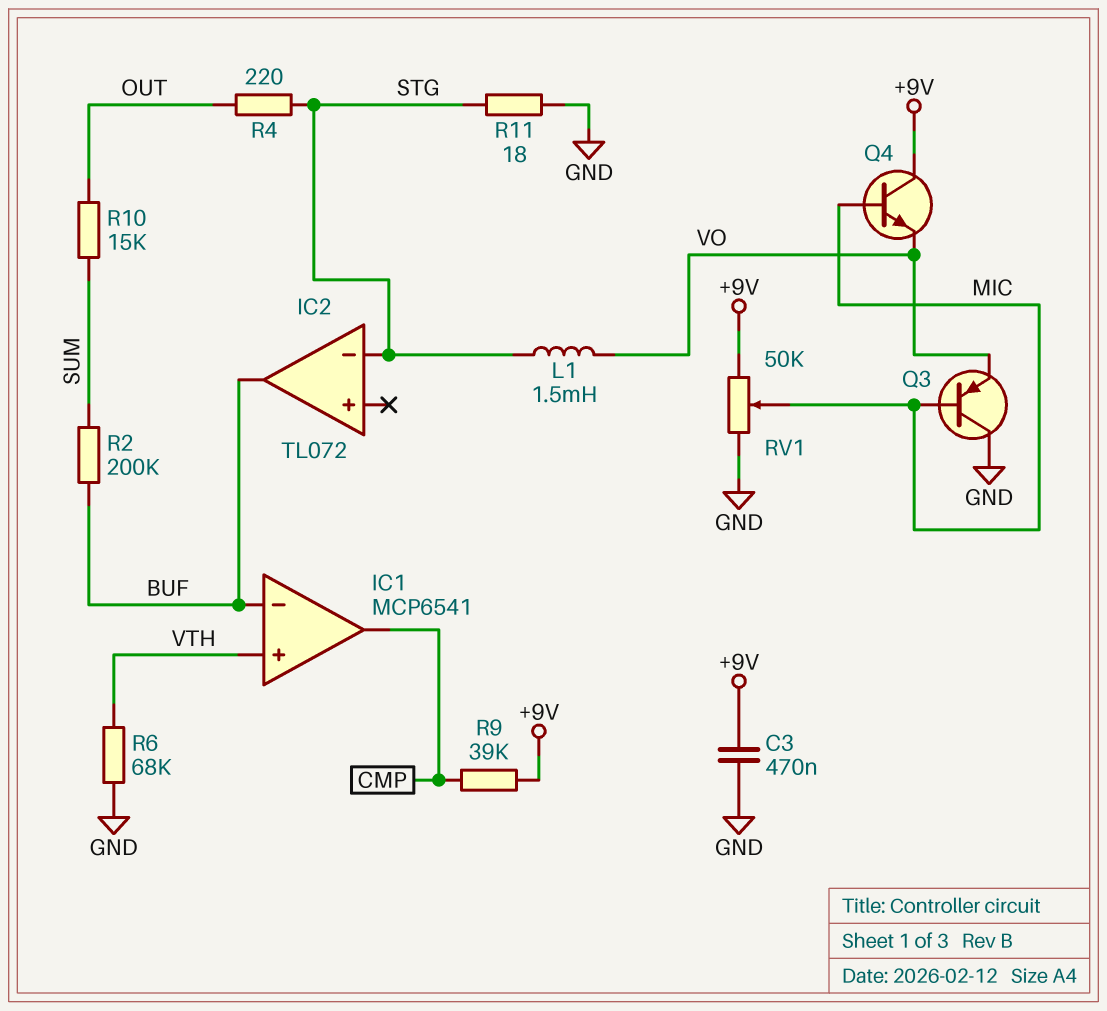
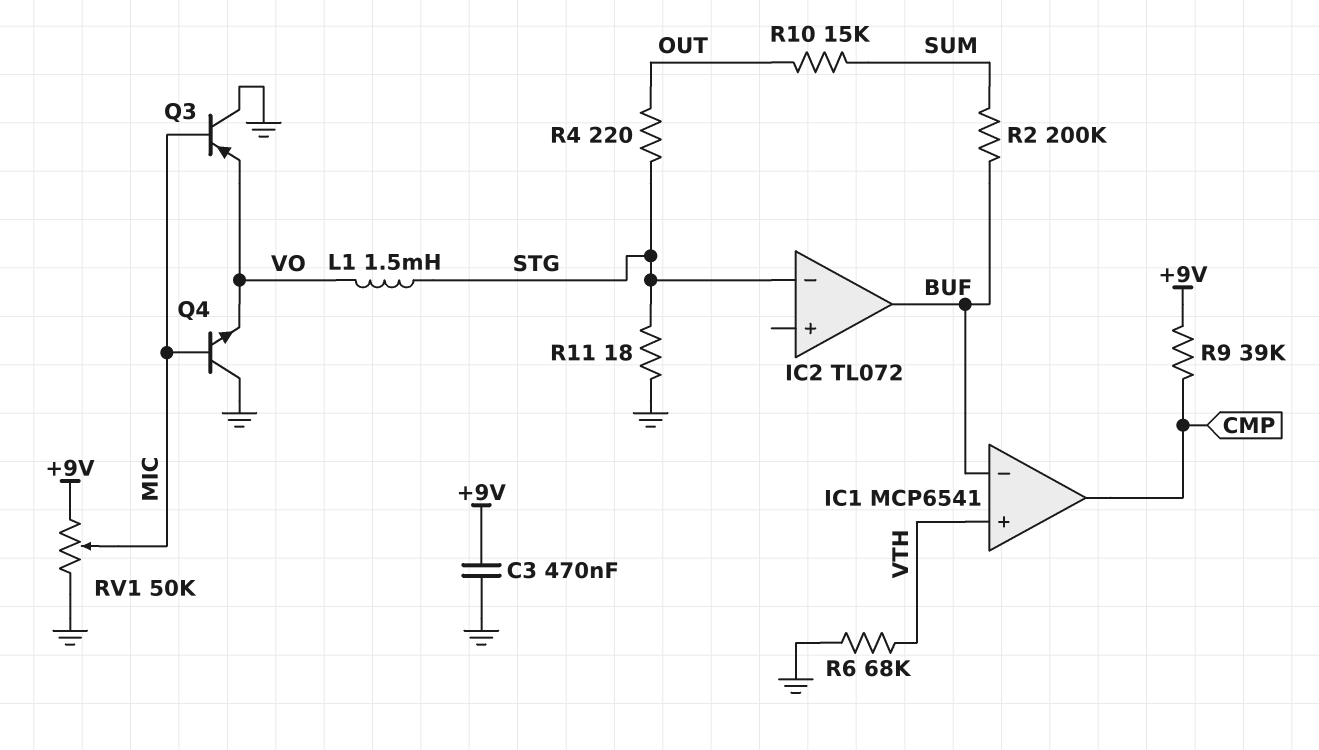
Q4: NPN (B MIC, C +9V, E VO) -> NPN (B MIC, C GND, E VO)

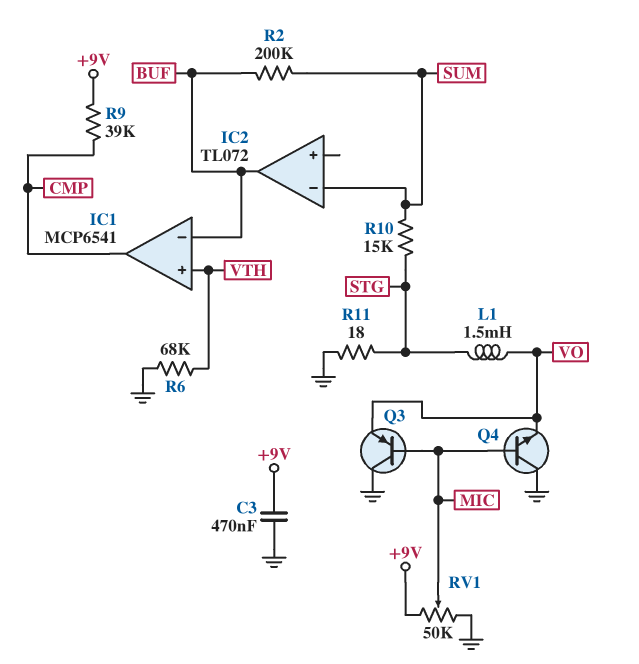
IC2 pin in-: STG -> SUM
R4: 220 (OUT, STG) -> none
R10: 15k (OUT, SUM) -> 15k (STG, SUM)

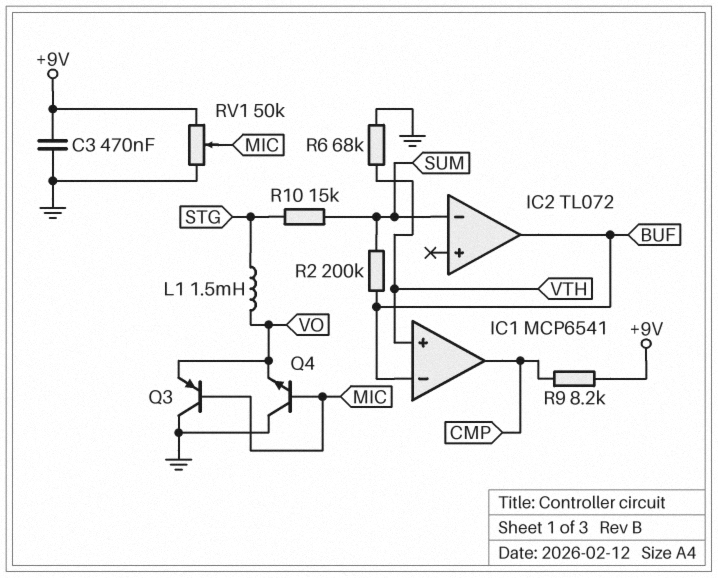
R9: 39k (+9V, CMP) -> 8.2k (+9V, CMP)
R11: 18 (GND, STG) -> none

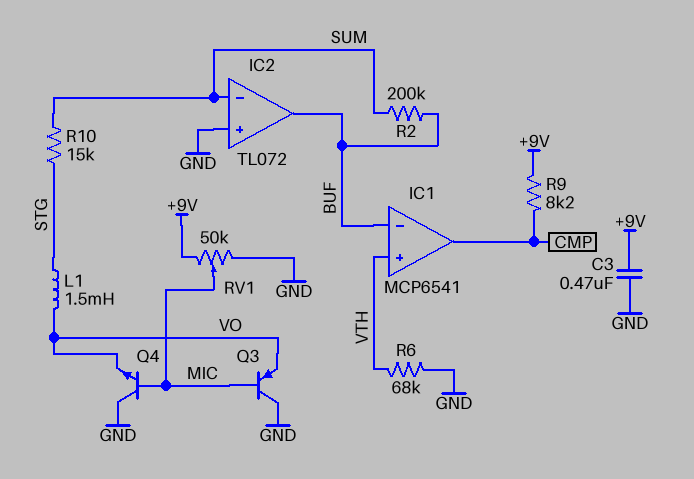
IC2 pin in+: none -> GND

